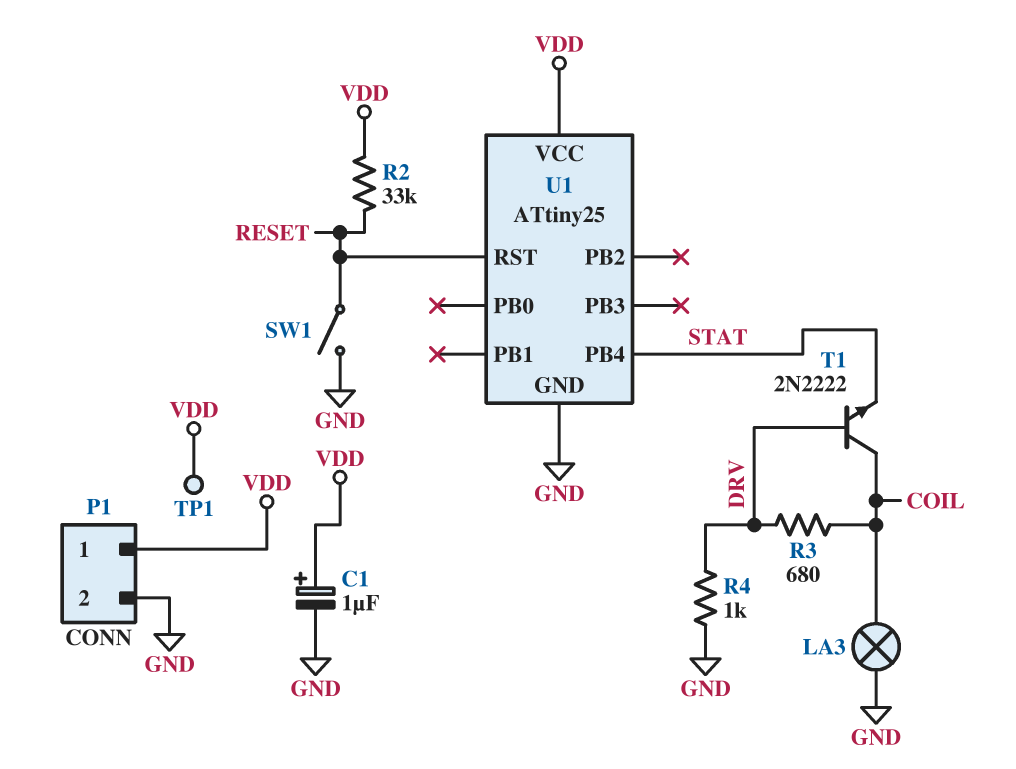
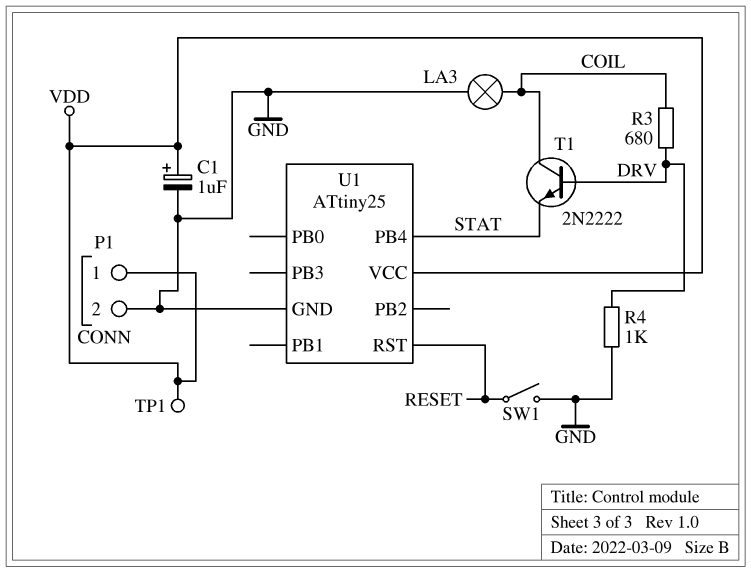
R2: 33k (RESET, VDD) -> none

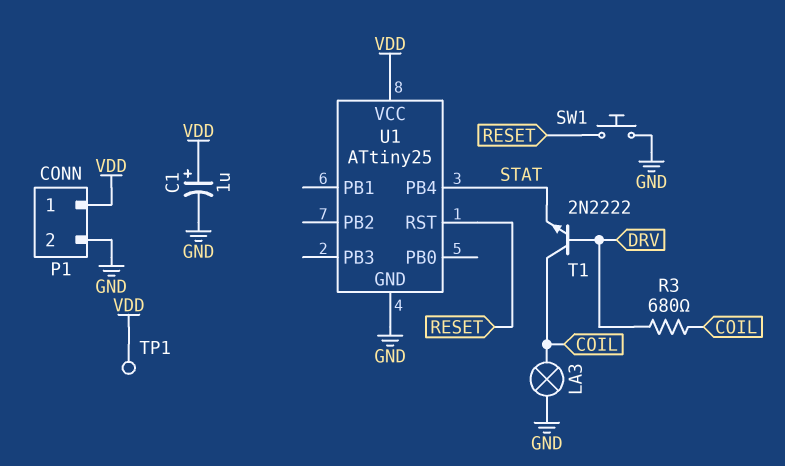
R4: 1k (DRV, GND) -> none
SW1: switch (GND, RESET) -> button (GND, RESET)

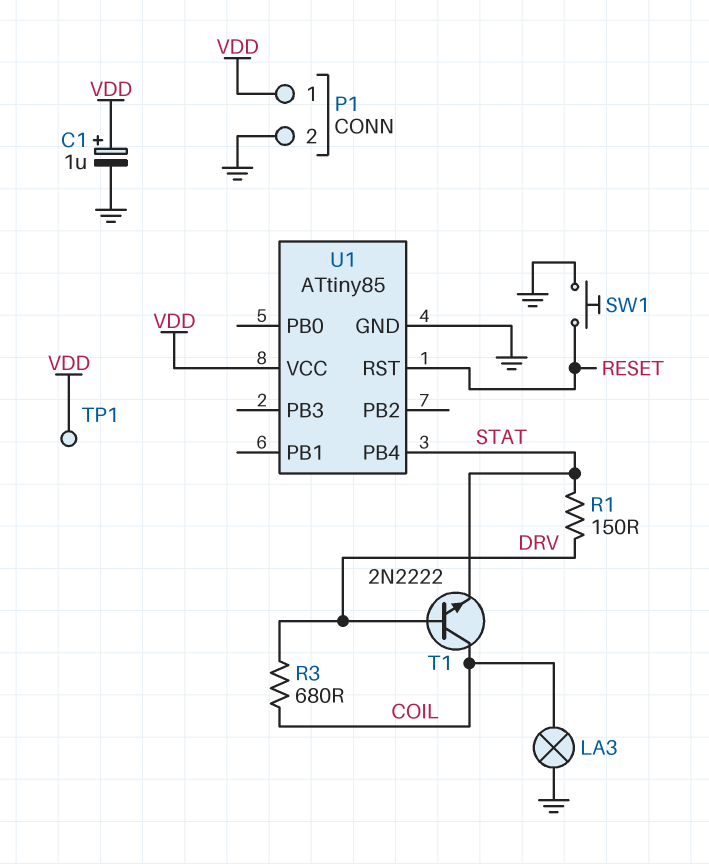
R1: none -> 150 (DRV, STAT)
U1: ATtiny25 -> ATtiny85

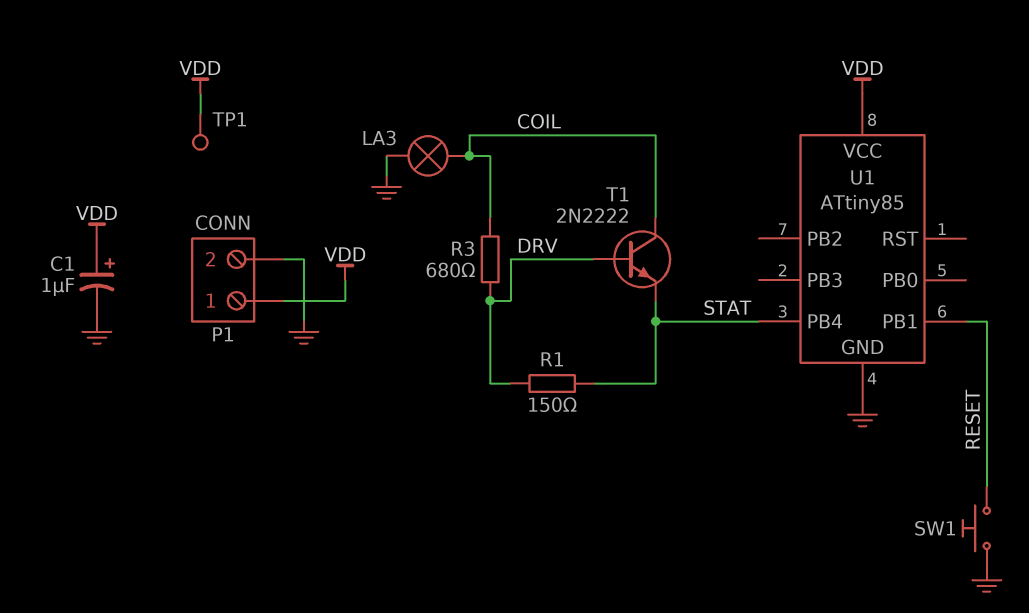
U1 pin PB1: none -> RESET
U1 pin RST: RESET -> none

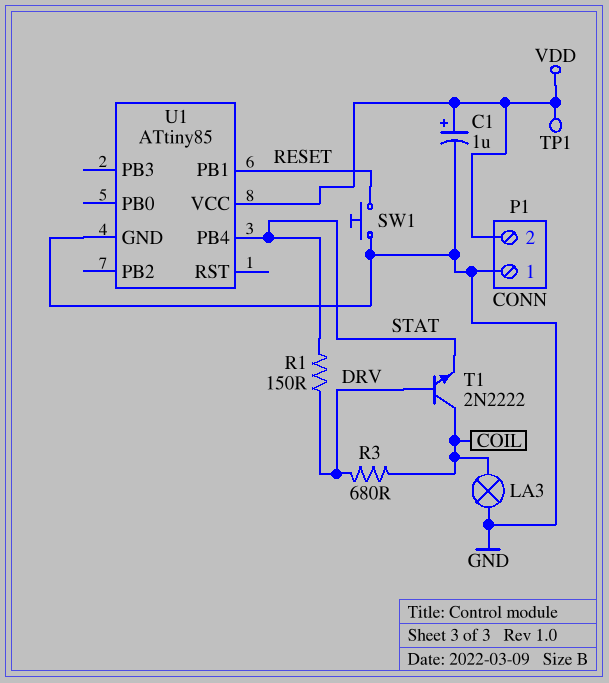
P1 pin 1: VDD -> GND
P1 pin 2: GND -> VDD

